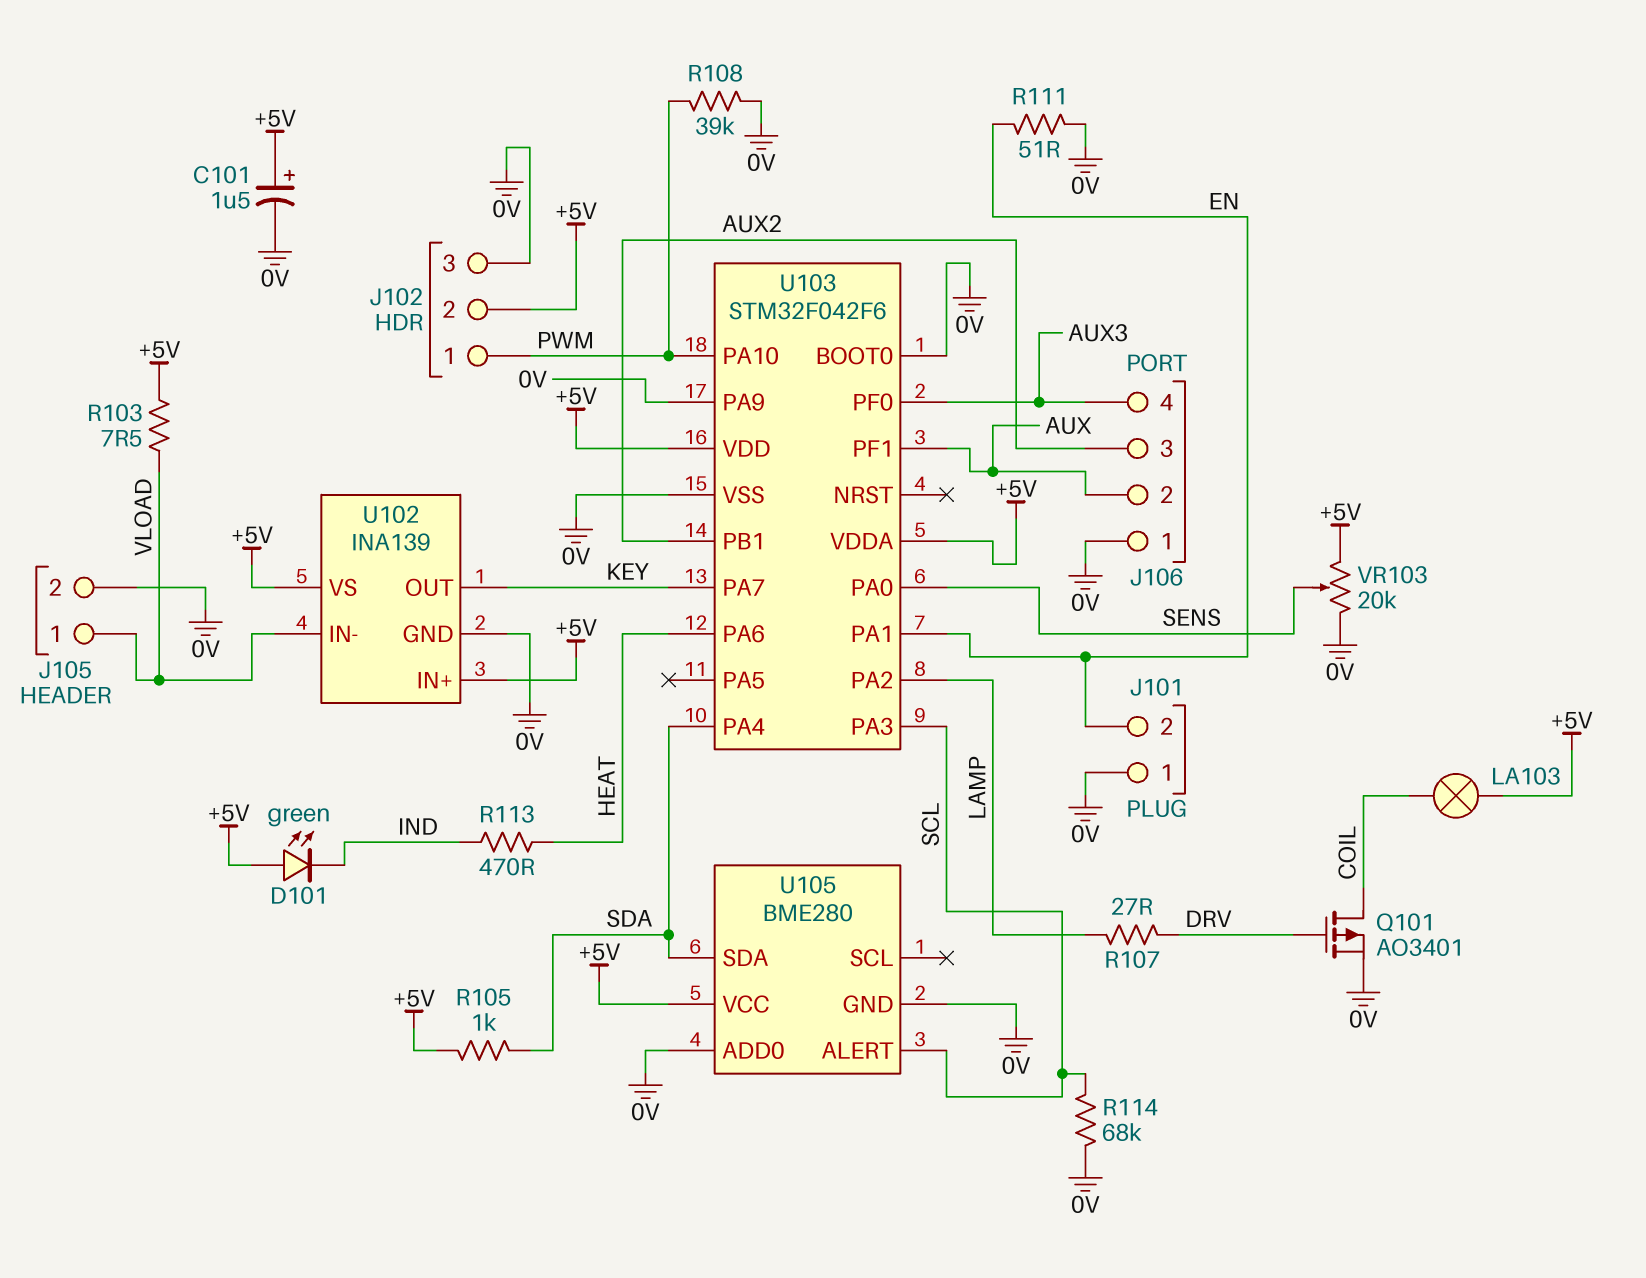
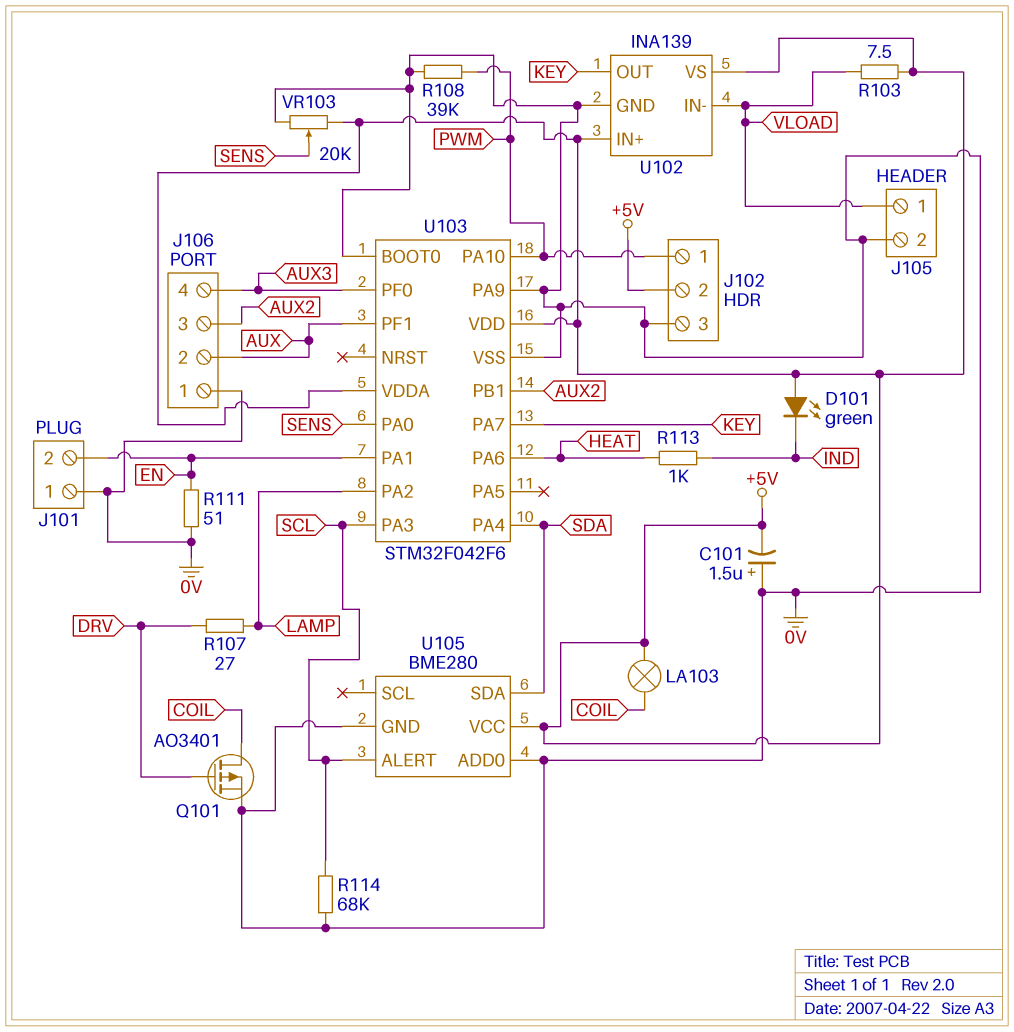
C101: 1.5uF (plus +5V, minus 0V) -> 1.5uF (plus 0V, minus +5V)
R105: 1k (+5V, SDA) -> none
R113: 470 (HEAT, IND) -> 1k (HEAT, IND)

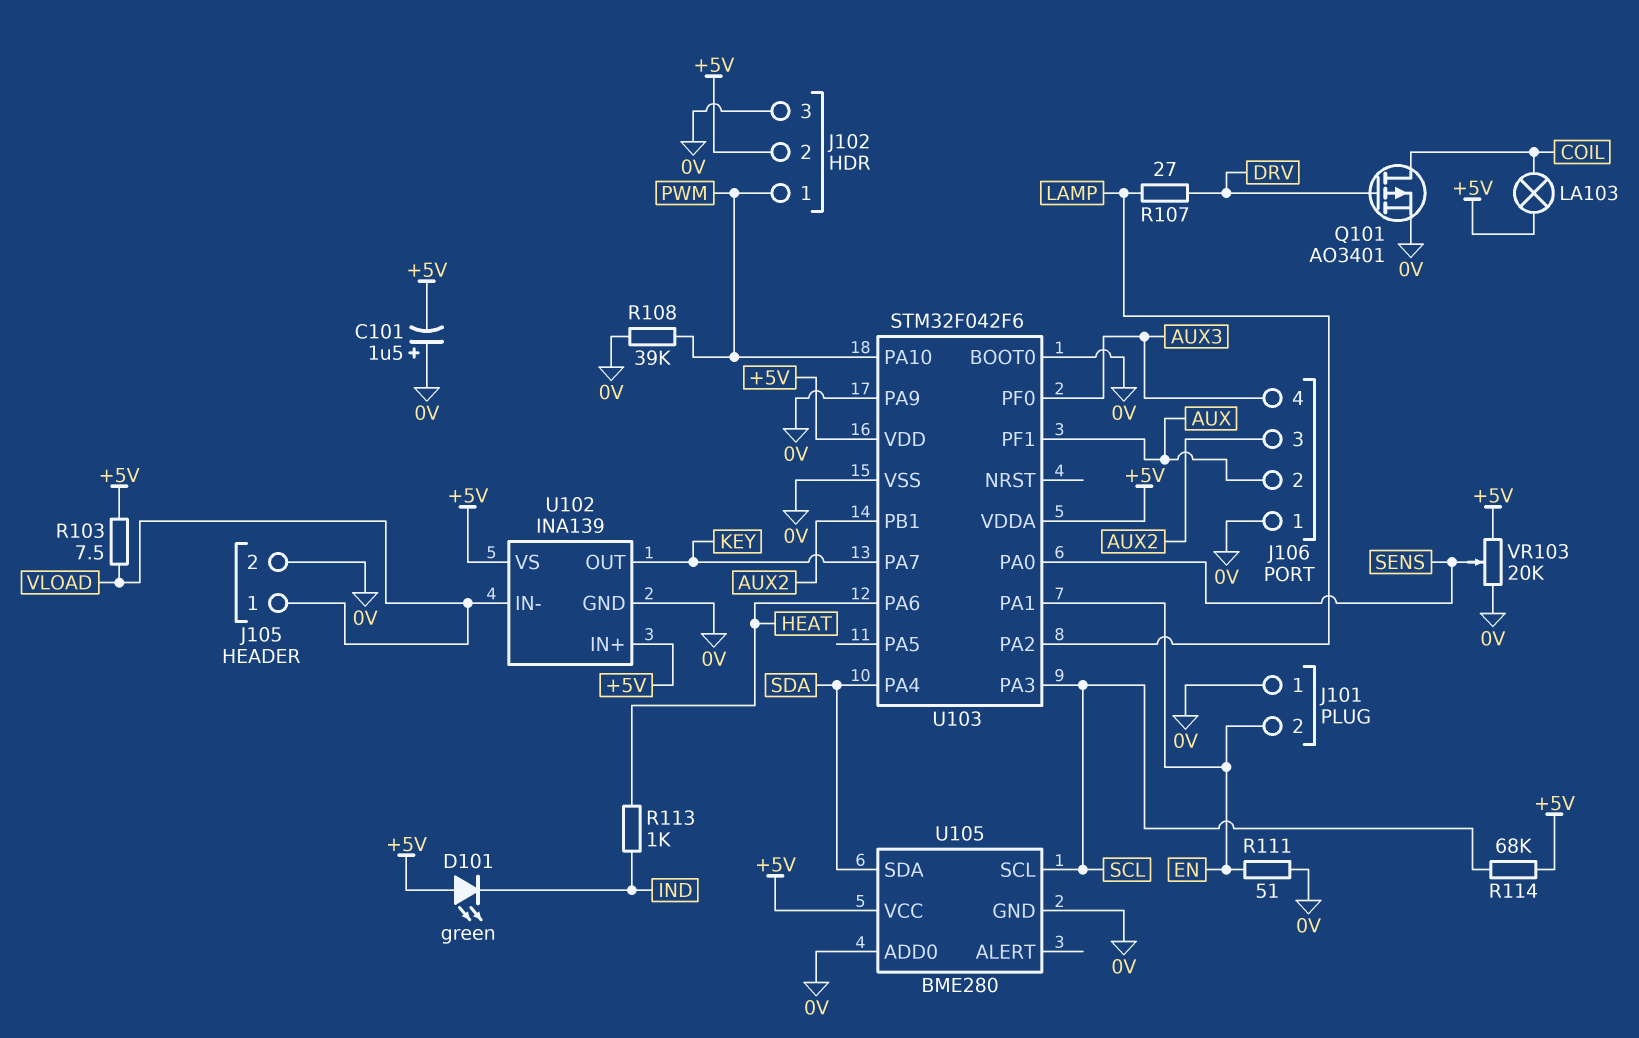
R114: 68k (0V, SCL) -> 68k (+5V, SCL)
U105 pin ALERT: SCL -> none
U105 pin SCL: none -> SCL

